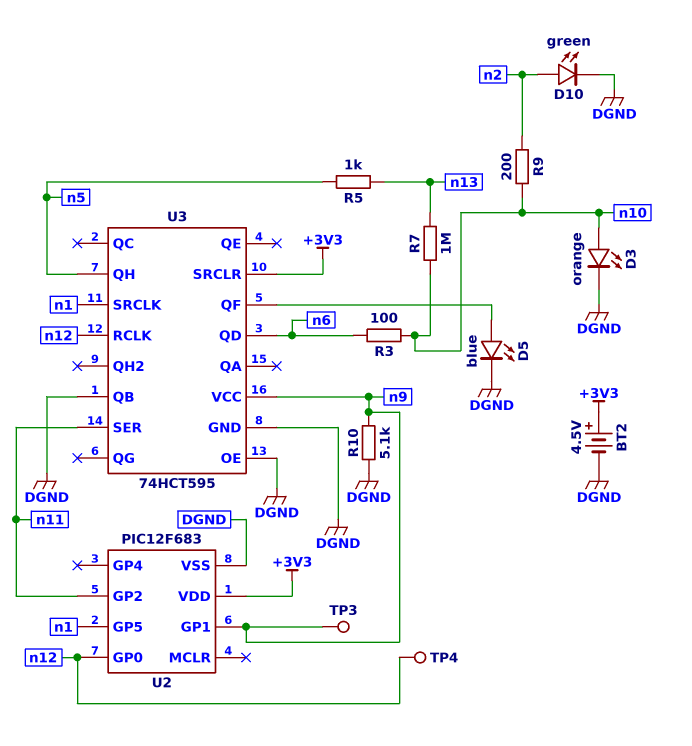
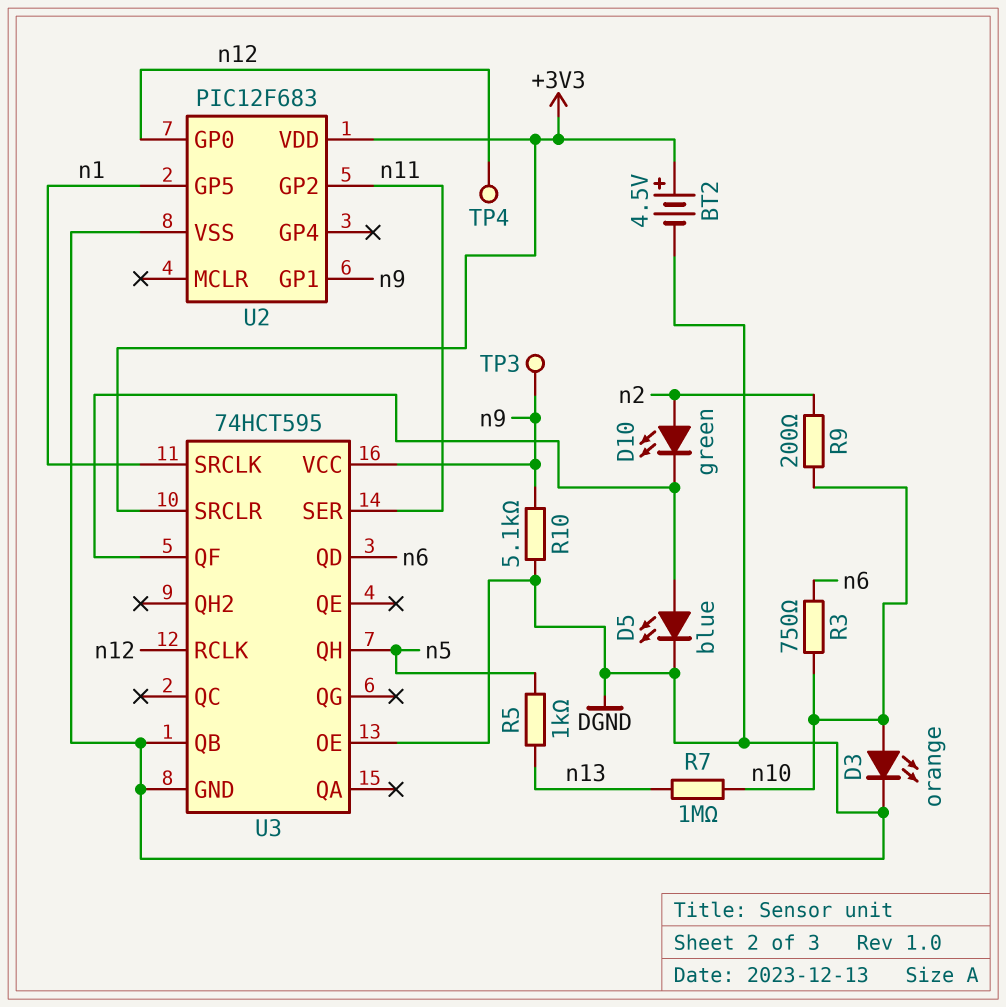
D10: LED green (A n2, K DGND) -> LED green (A n2, K U3/QF)
R3: 100 (n6, n10) -> 750 (n6, n10)

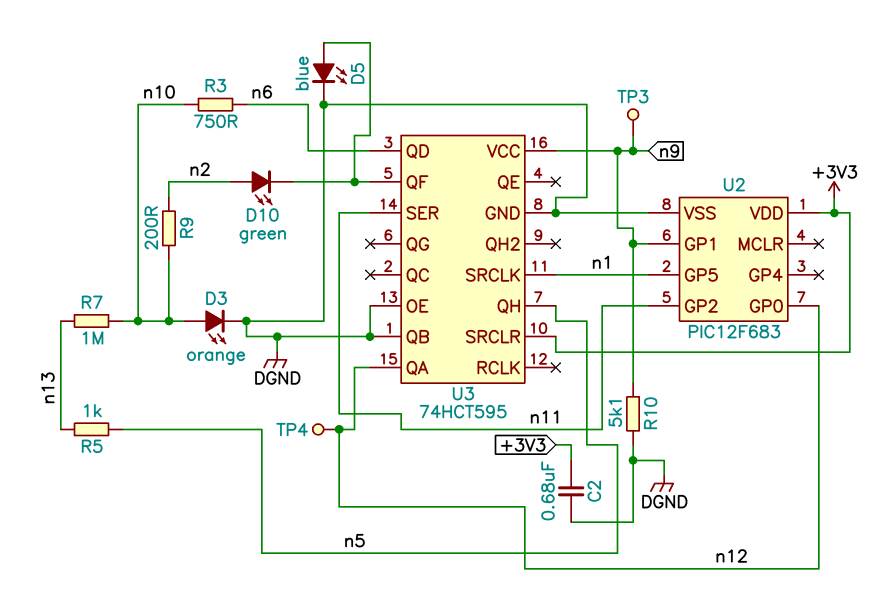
BT2: 4.5V (plus +3V3, minus DGND) -> none
C2: none -> 680nF (+3V3, DGND)
U3 pin QA: none -> n12
U3 pin RCLK: n12 -> none

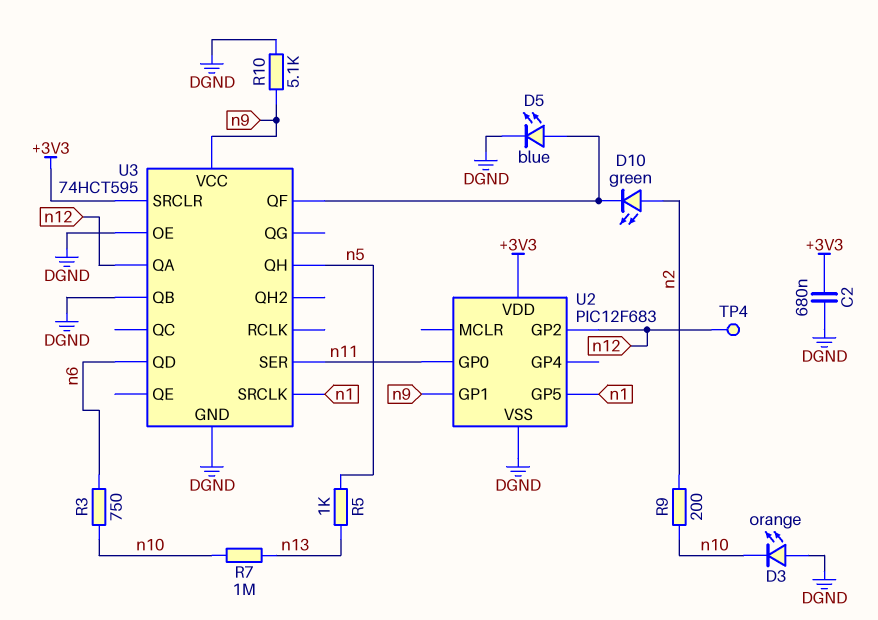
D3: LED orange (A n10, K DGND) -> LED orange (A DGND, K n10)
TP3: test point (n9) -> none
U2 pin GP0: n12 -> n11
U2 pin GP2: n11 -> n12

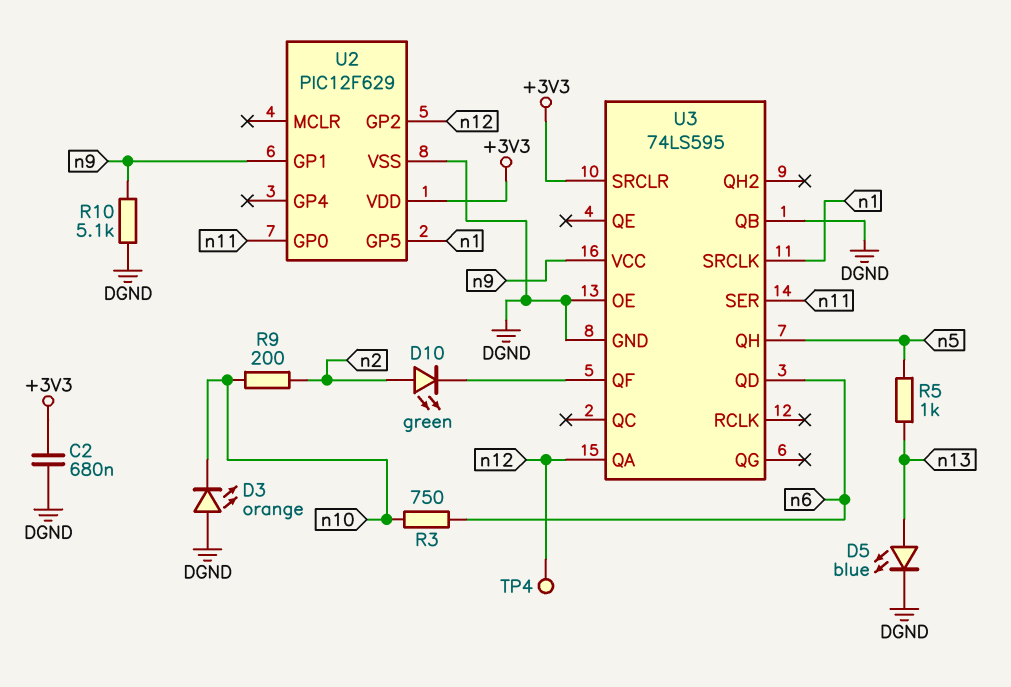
D5: LED blue (A U3/QF, K DGND) -> LED blue (A n13, K DGND)
R7: 1M (n10, n13) -> none
U2: PIC12F683 -> PIC12F629
U3: 74HCT595 -> 74LS595

